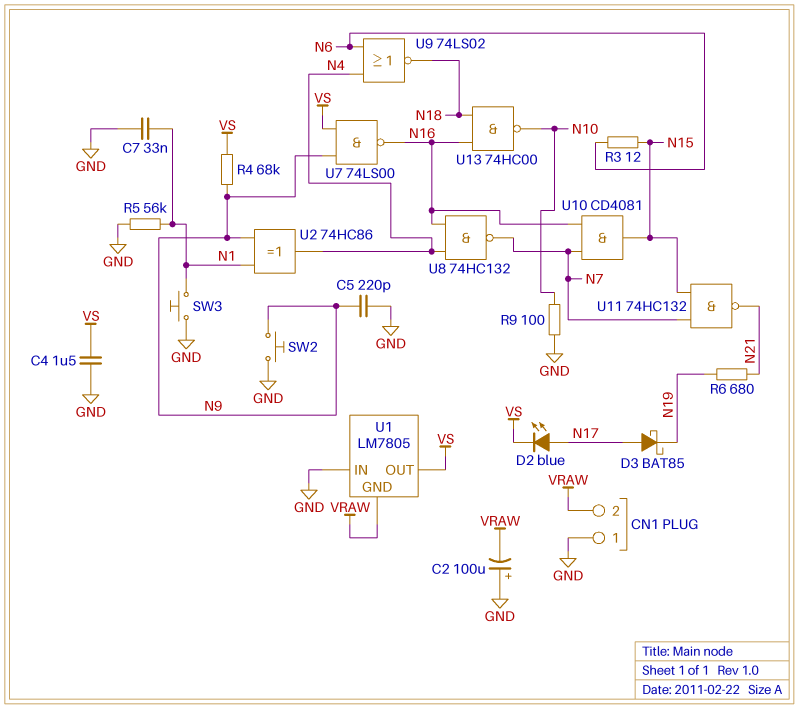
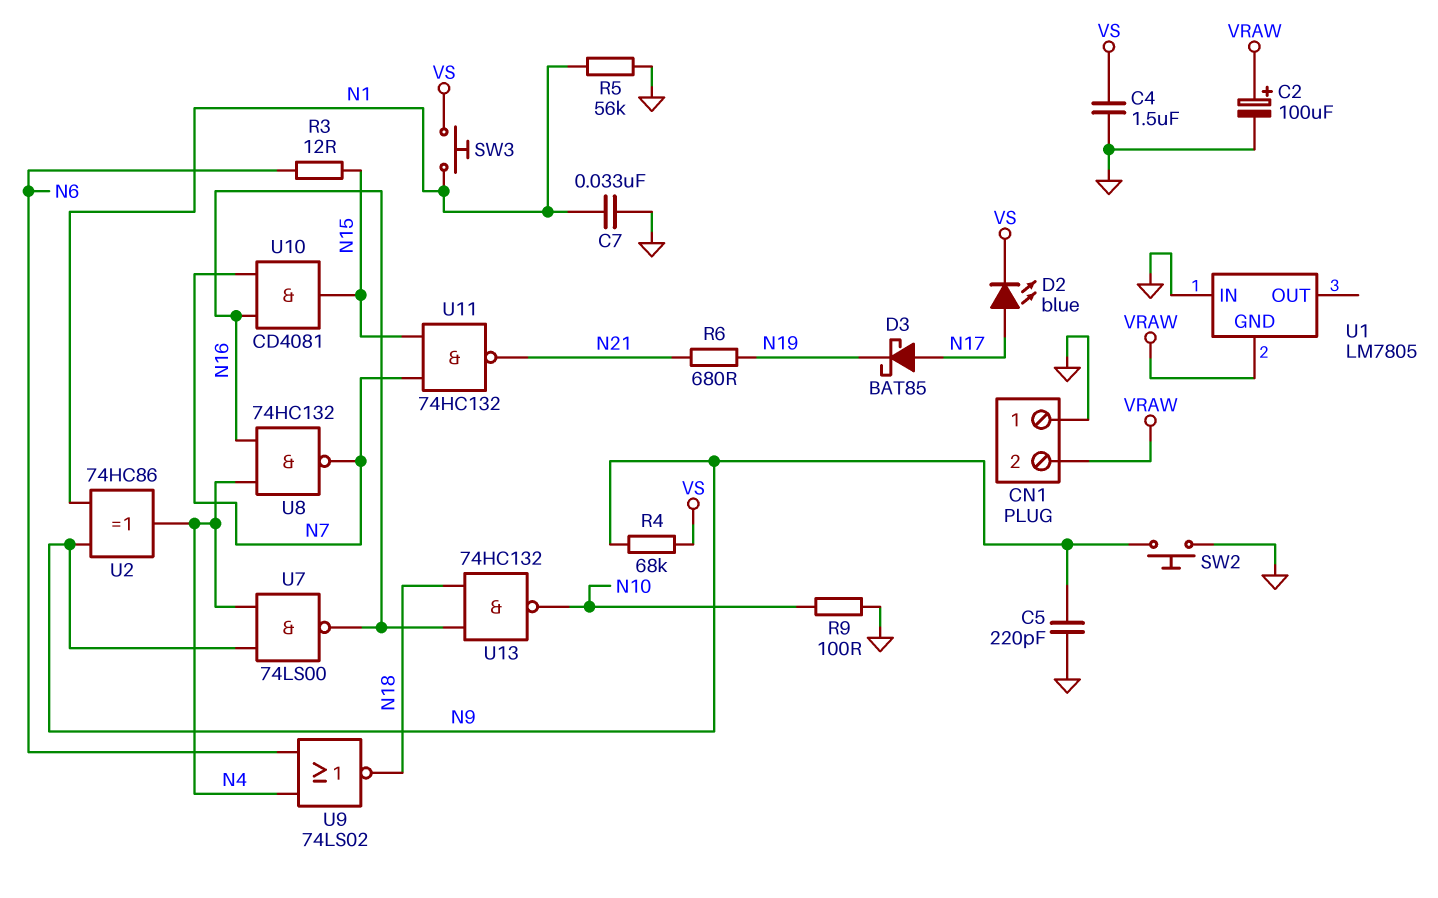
C2: 100uF (plus GND, minus VRAW) -> 100uF (plus VRAW, minus GND)
SW3: button (GND, N1) -> button (N1, VS)
U1 pin OUT: VS -> none
U7: NAND 74LS00 (in N9, in VS, out N16) -> NAND 74LS00 (in N4, in N9, out N16)
U13: NAND 74HC00 (in N16, in N18, out N10) -> NAND 74HC132 (in N16, in N18, out N10)

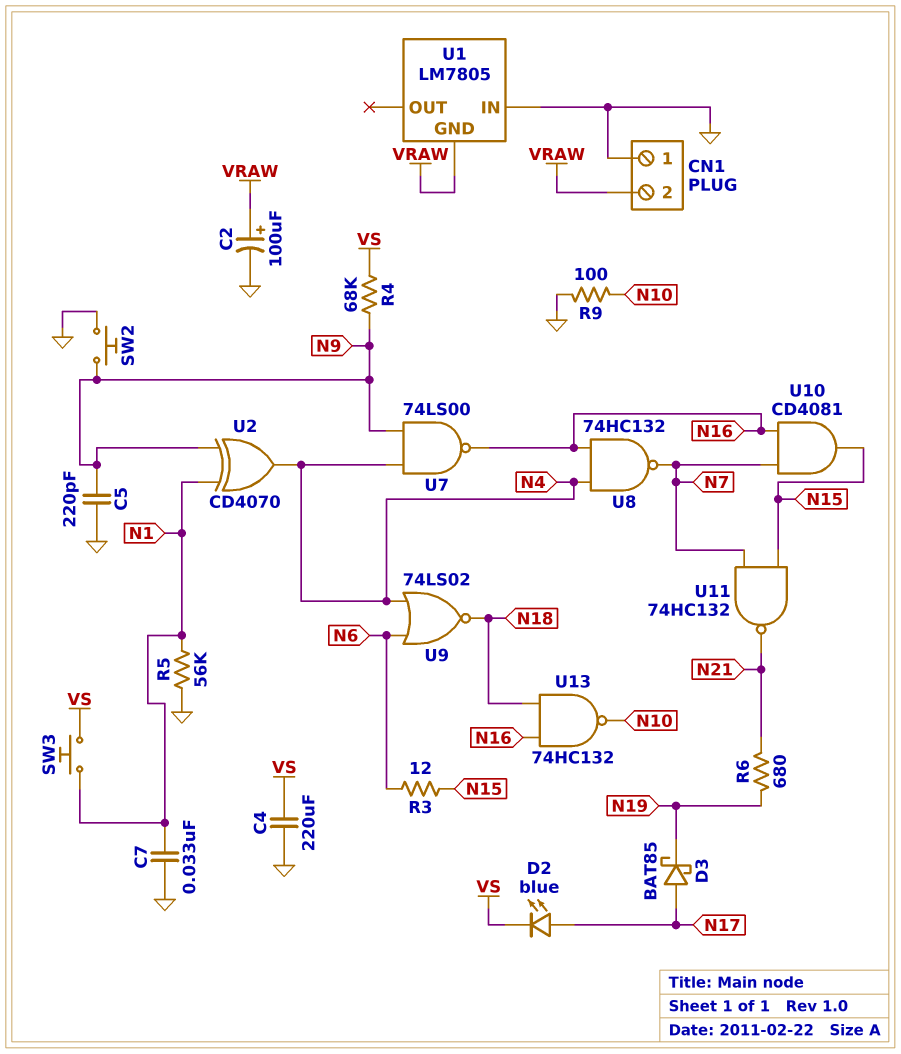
C4: 1.5uF (GND, VS) -> 220uF (GND, VS)
U2: XOR 74HC86 (in N1, in N9, out N4) -> XOR CD4070 (in N1, in N9, out N4)

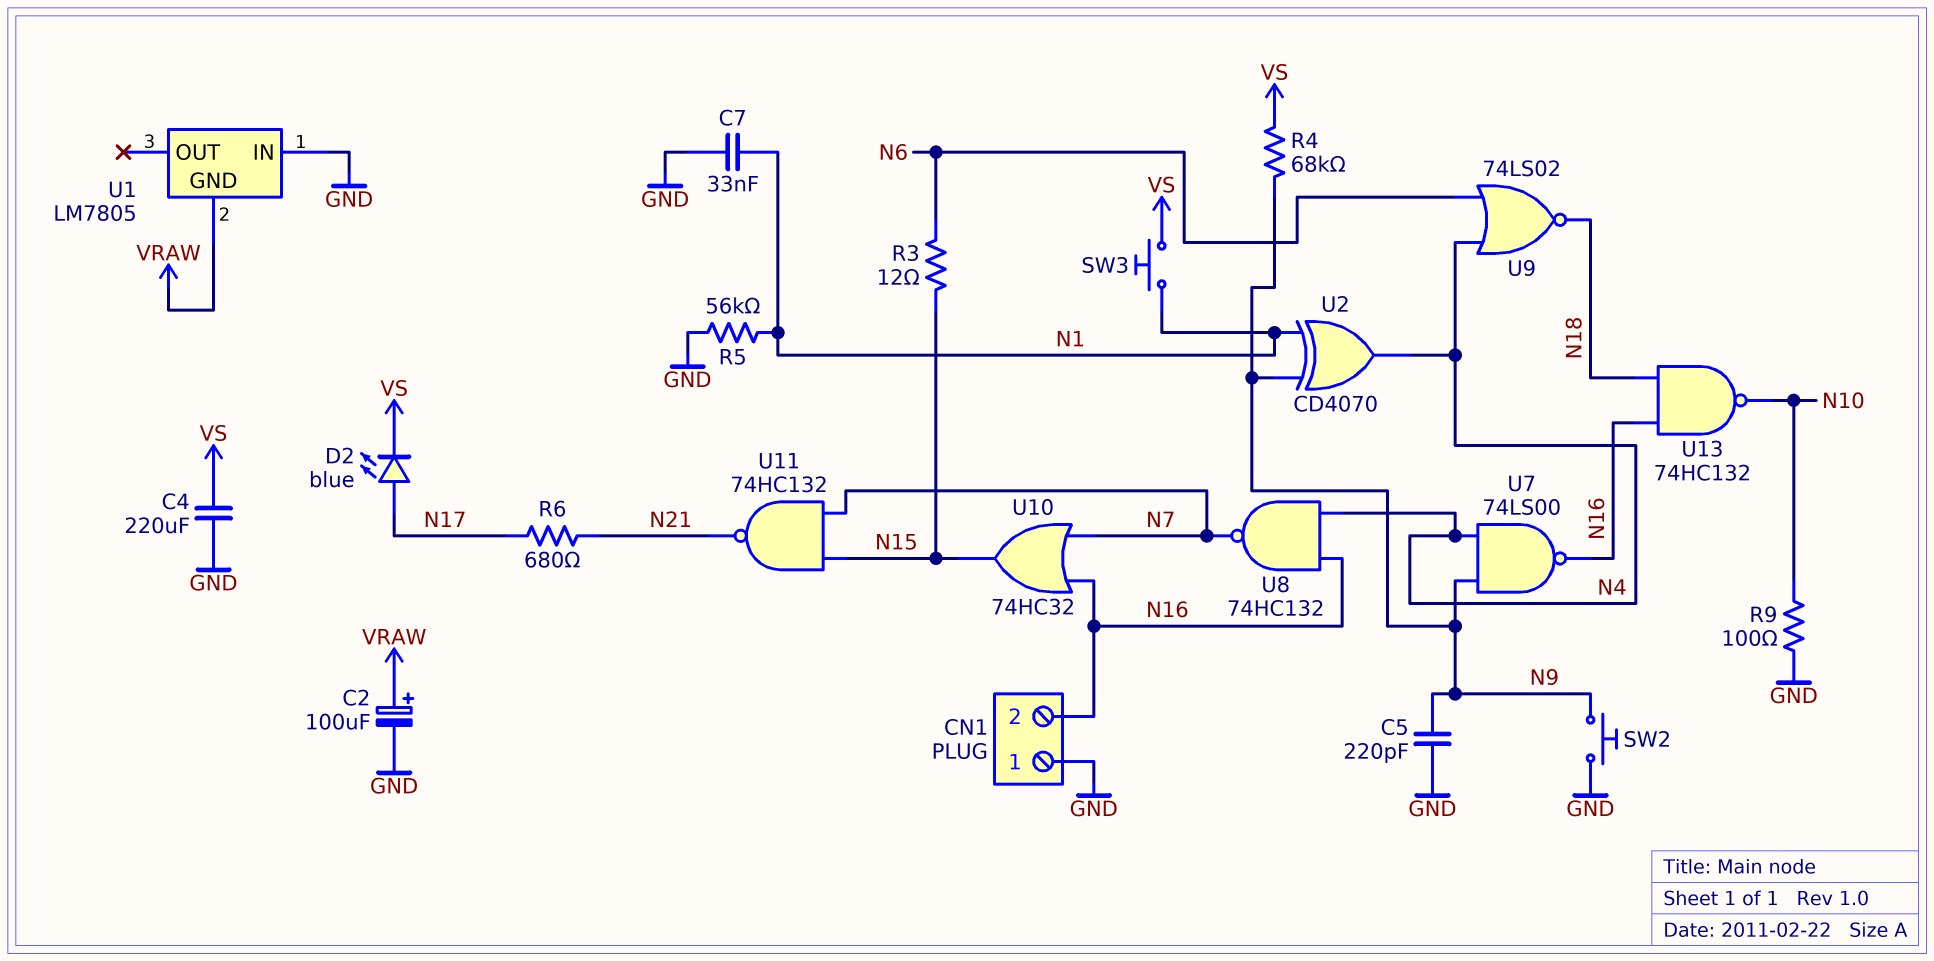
CN1 pin 2: VRAW -> N16
D3: schottky BAT85 (A N17, K N19) -> none
R6: 680 (N19, N21) -> 680 (N17, N21)
U10: AND CD4081 (in N7, in N16, out N15) -> OR 74HC32 (in N7, in N16, out N15)

